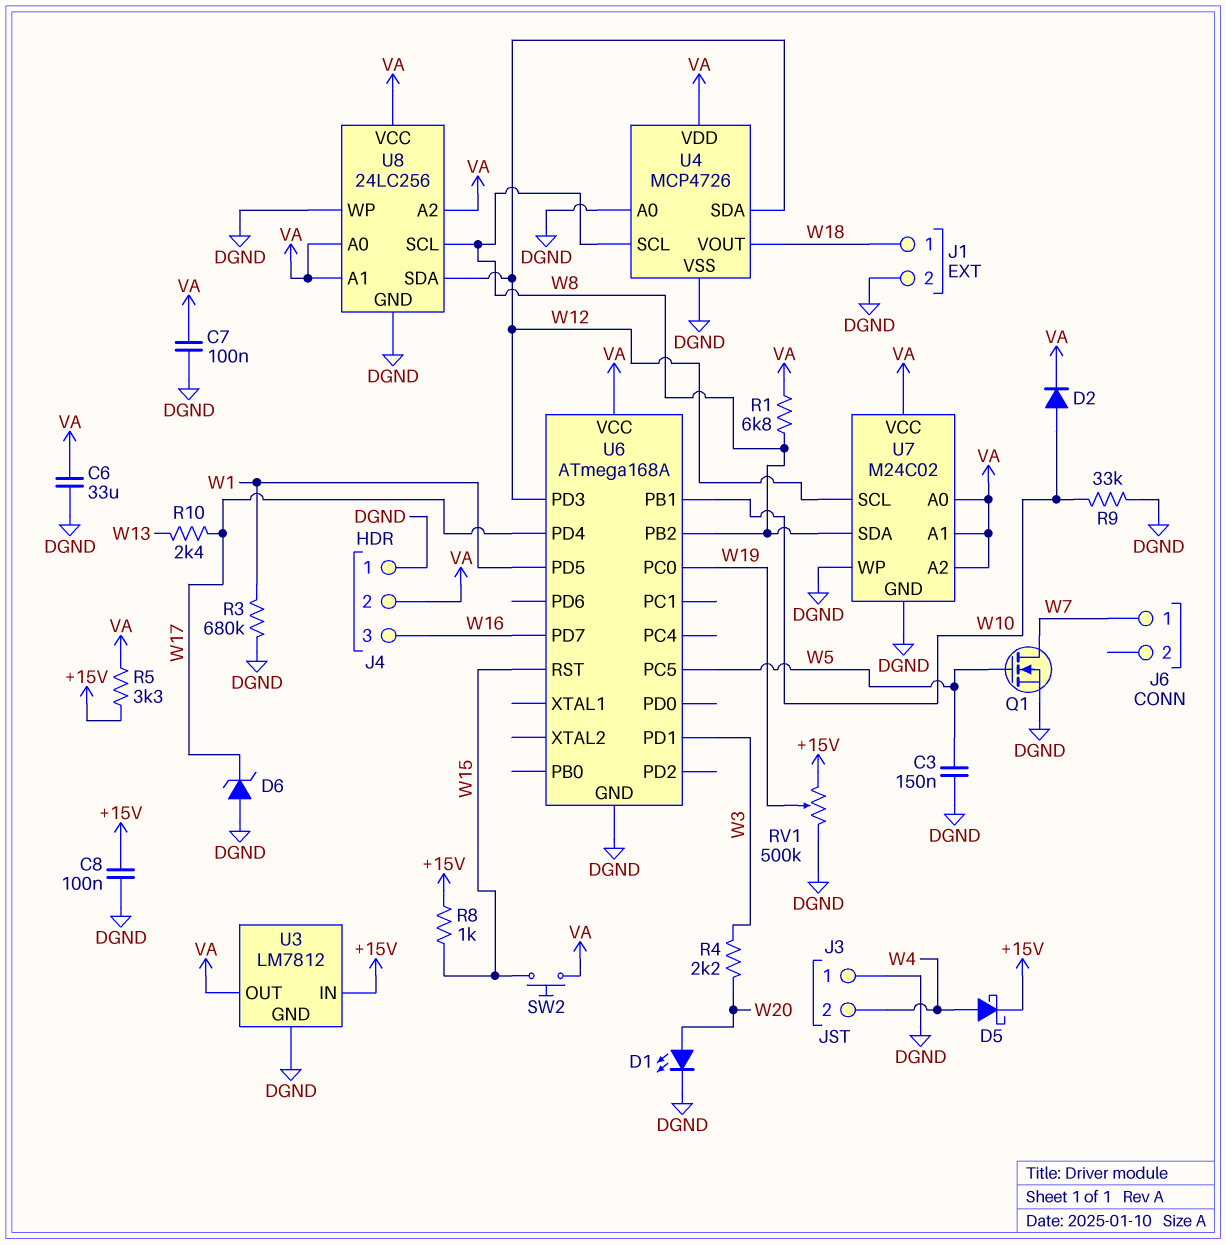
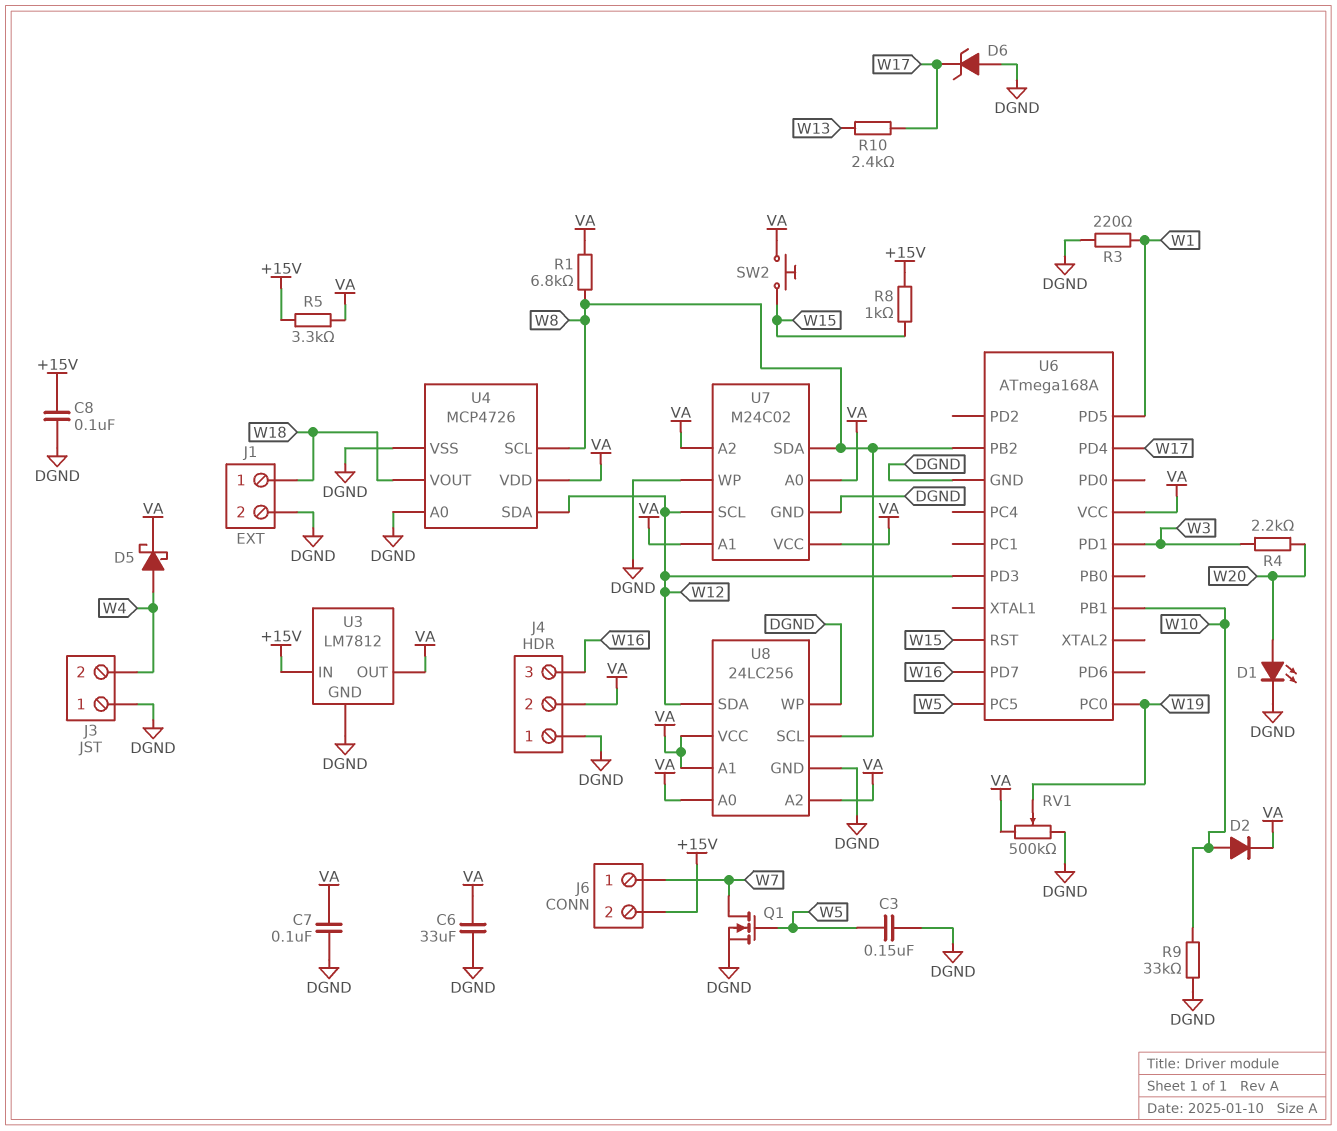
D5: schottky (A W4, K +15V) -> schottky (A W4, K VA)
J6 pin 2: none -> +15V
R3: 680k (DGND, W1) -> 220 (DGND, W1)
RV1: 500k (+15V, DGND, wiper W19) -> 500k (DGND, VA, wiper W19)

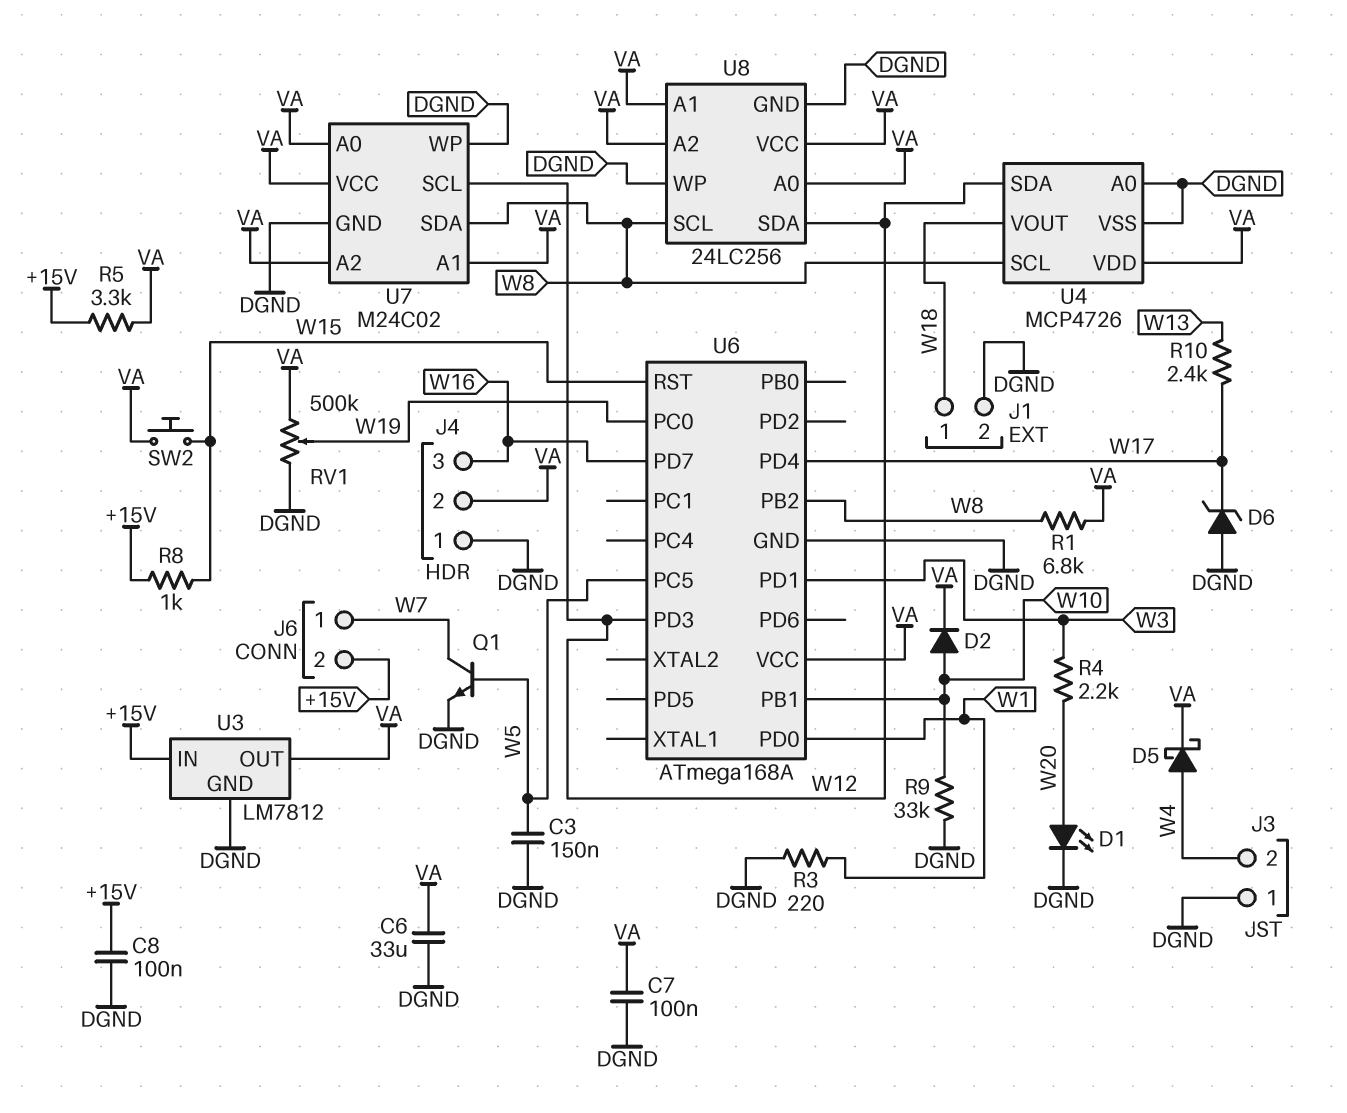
Q1: NMOS (G W5, D W7, S DGND) -> NPN (B W5, C W7, E DGND)
U6 pin PD0: none -> W1
U6 pin PD5: W1 -> none

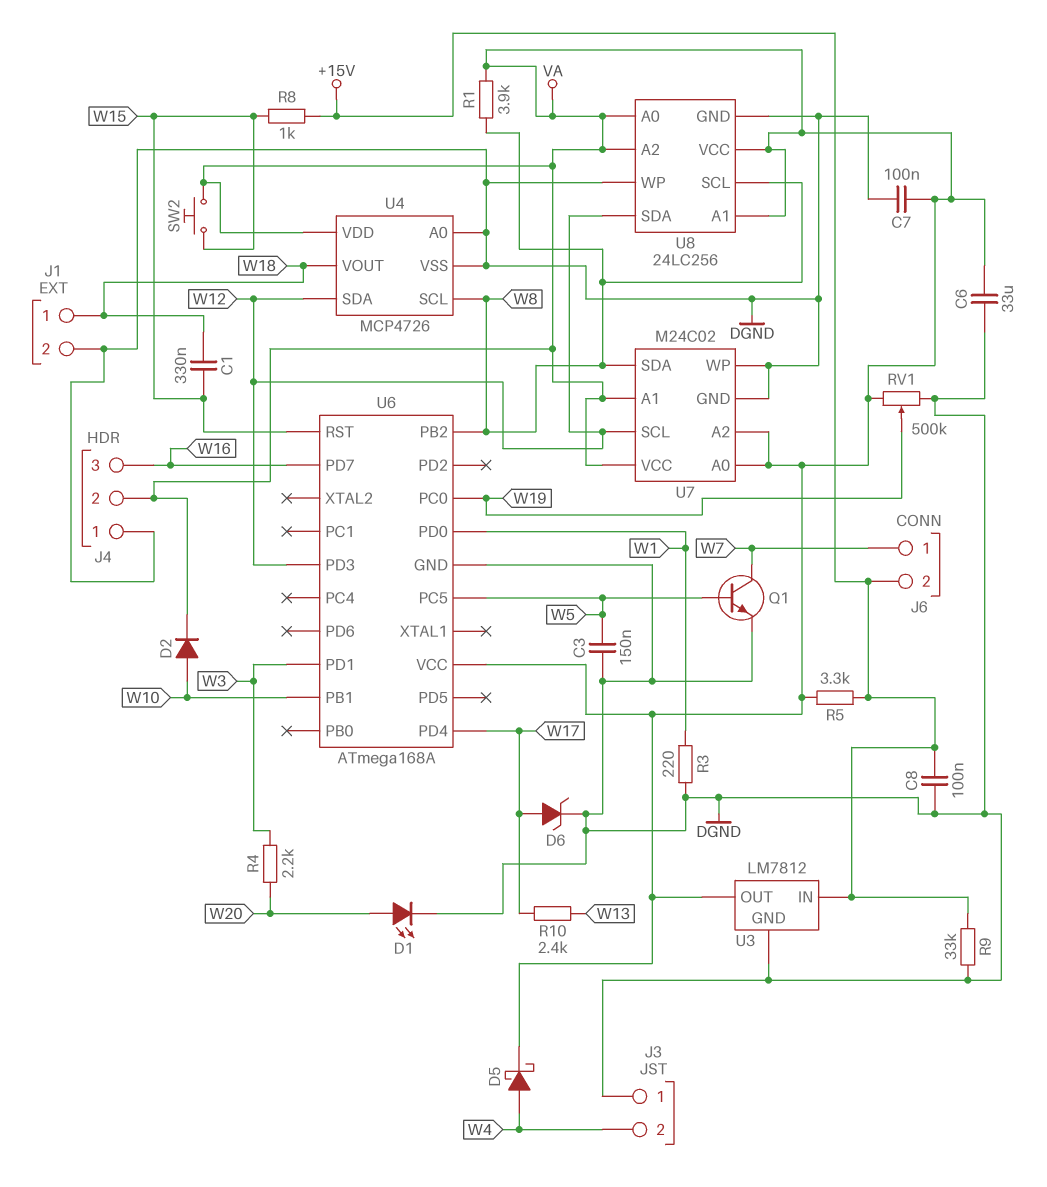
C1: none -> 330nF (W15, W18)
D6: zener (A DGND, K W17) -> zener (A W17, K DGND)
R1: 6.8k (VA, W8) -> 3.9k (VA, W8)
R9: 33k (DGND, W10) -> 33k (+15V, DGND)

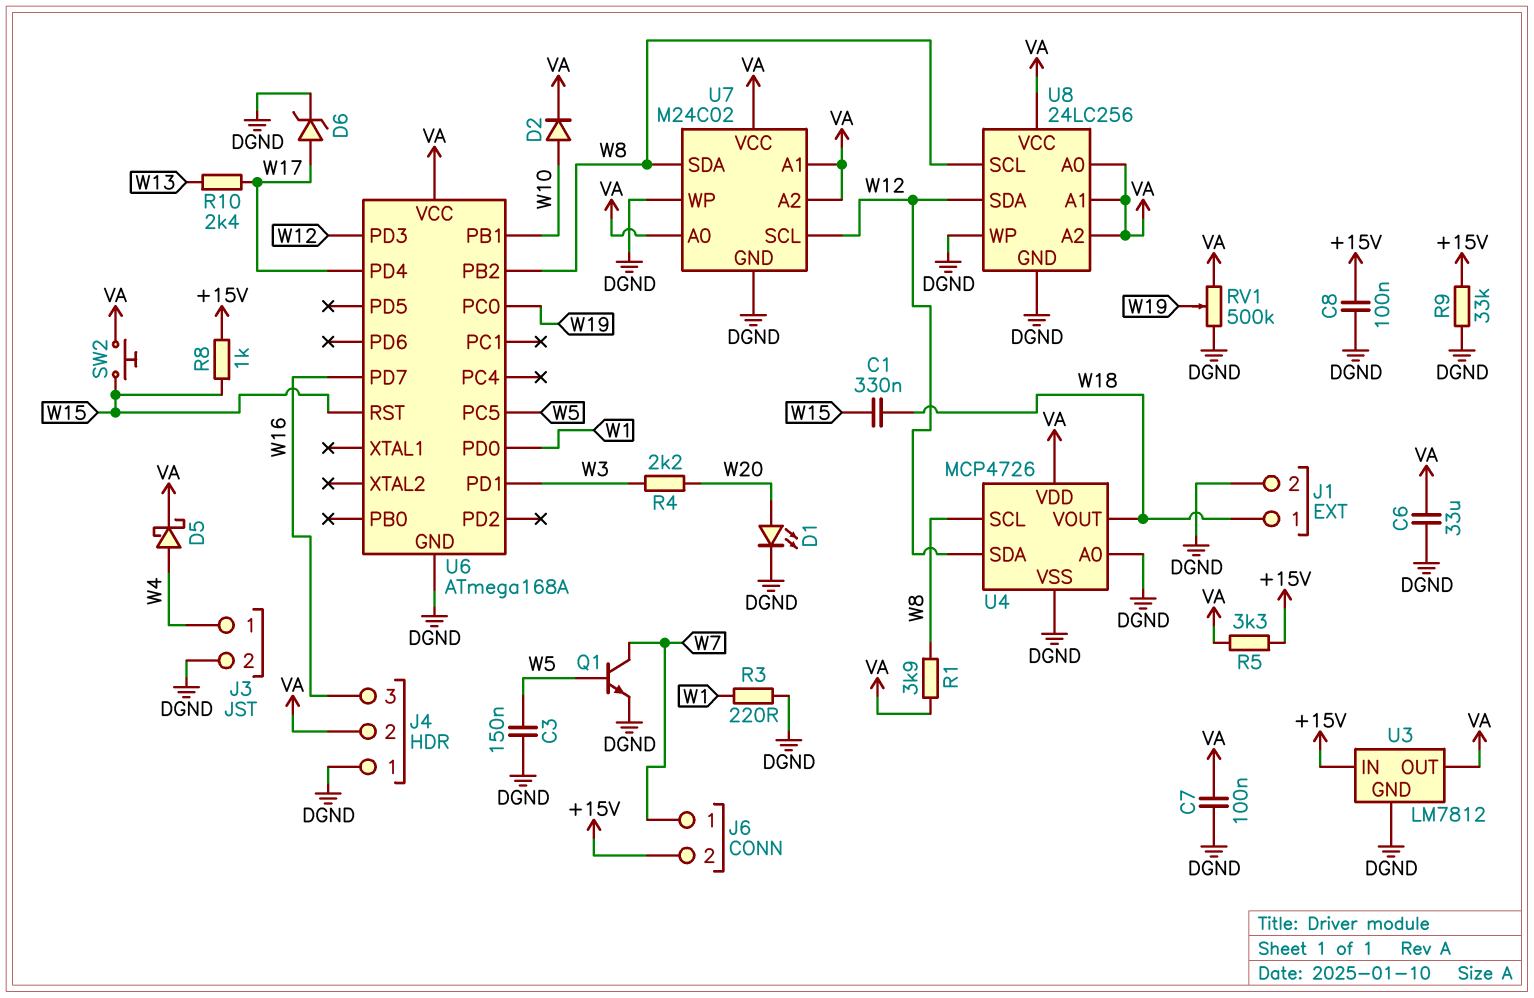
J3 pin 1: DGND -> W4
J3 pin 2: W4 -> DGND

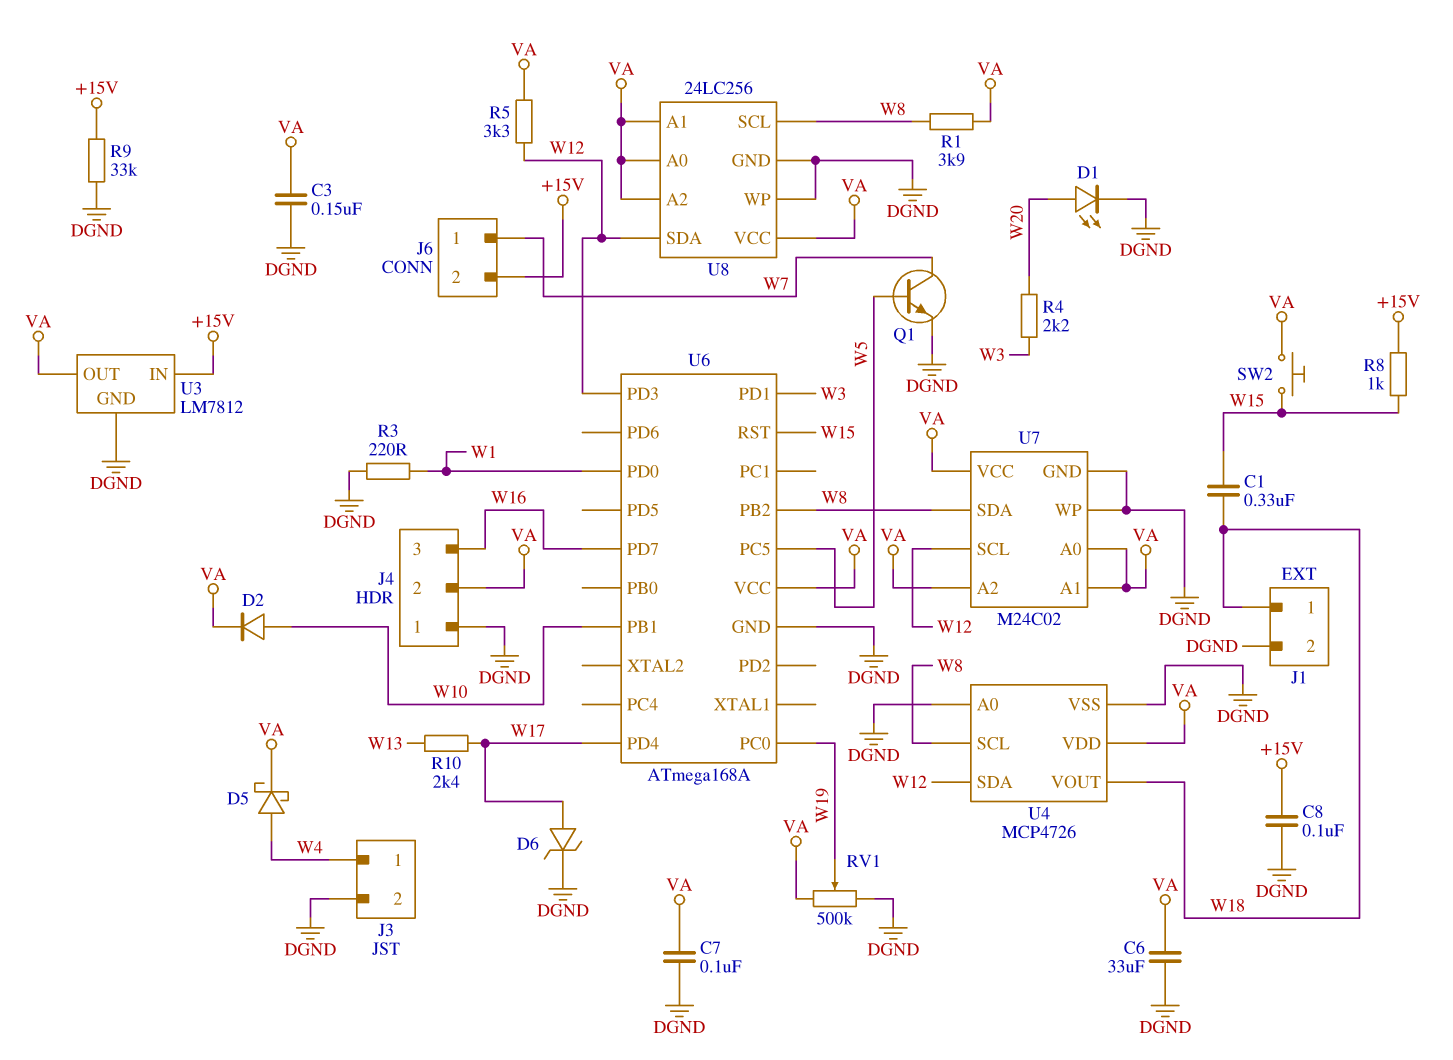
C3: 150nF (DGND, W5) -> 150nF (DGND, VA)
R5: 3.3k (+15V, VA) -> 3.3k (VA, W12)

